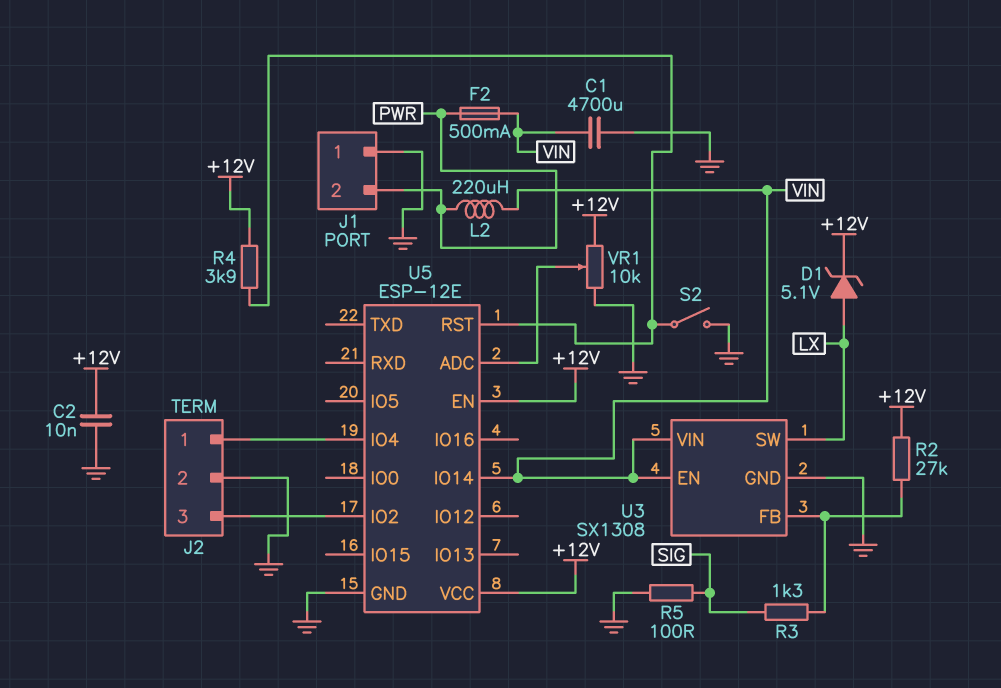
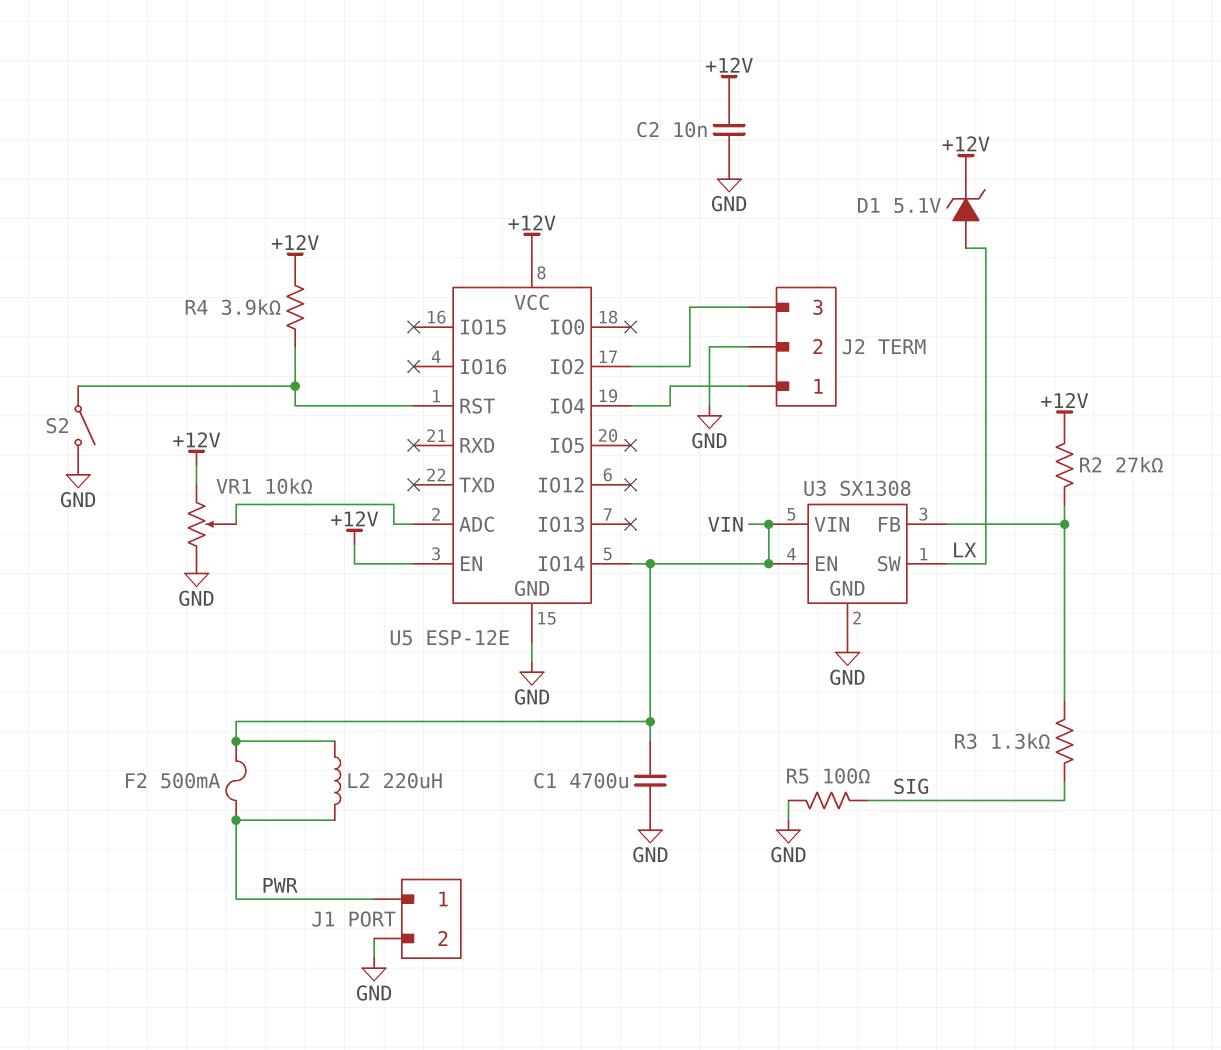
J1 pin 1: GND -> PWR
J1 pin 2: PWR -> GND

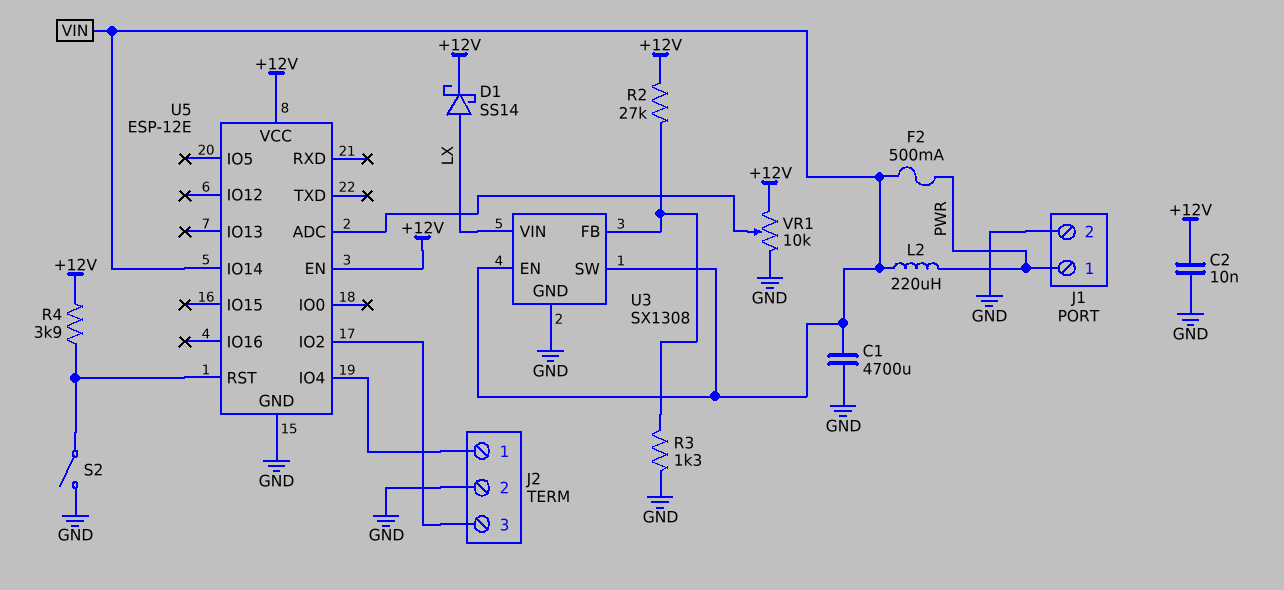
D1: zener 5.1V (A LX, K +12V) -> schottky SS14 (A LX, K +12V)
R3: 1.3k (SIG, U3/FB) -> 1.3k (GND, U3/FB)
R5: 100 (GND, SIG) -> none
U3 pin SW: LX -> VIN
U3 pin VIN: VIN -> LX

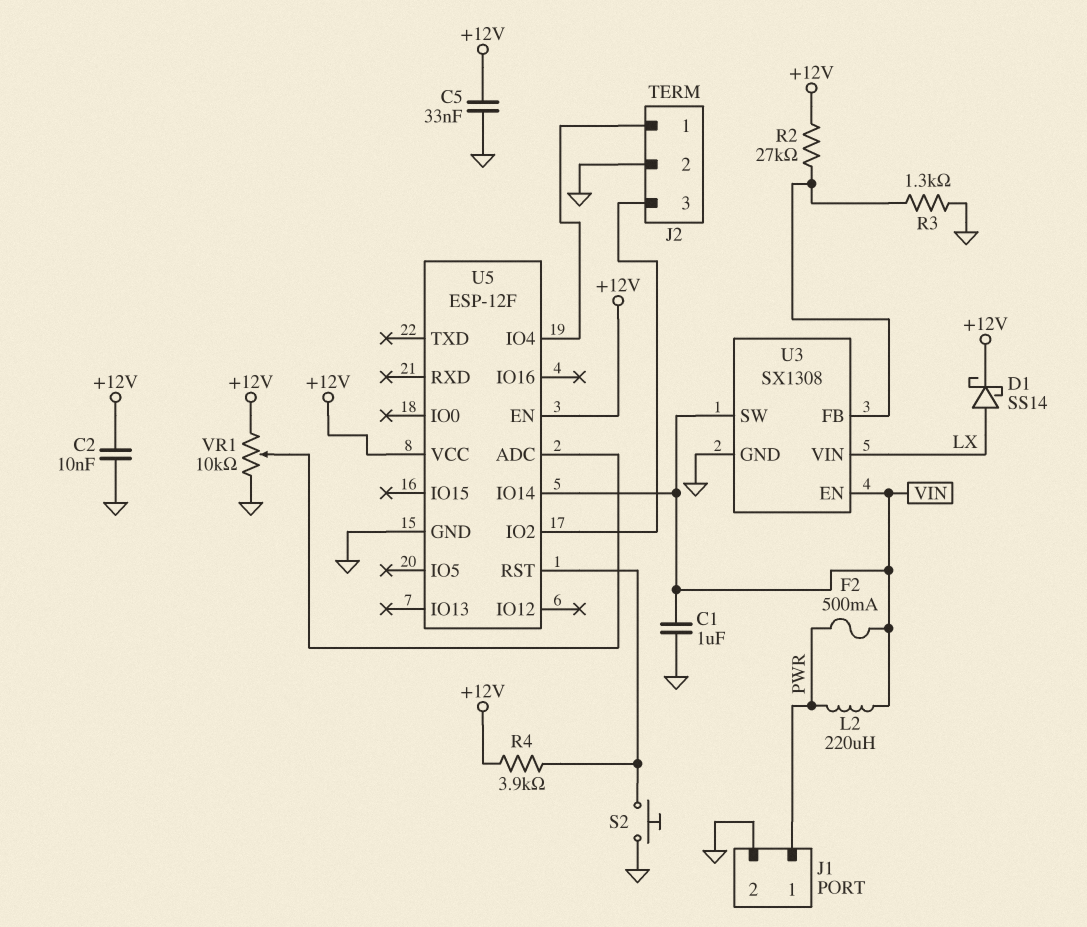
C1: 4700uF (GND, VIN) -> 1uF (GND, VIN)
C5: none -> 33nF (+12V, GND)
S2: switch (GND, U5/RST) -> button (GND, U5/RST)
U5: ESP-12E -> ESP-12F

